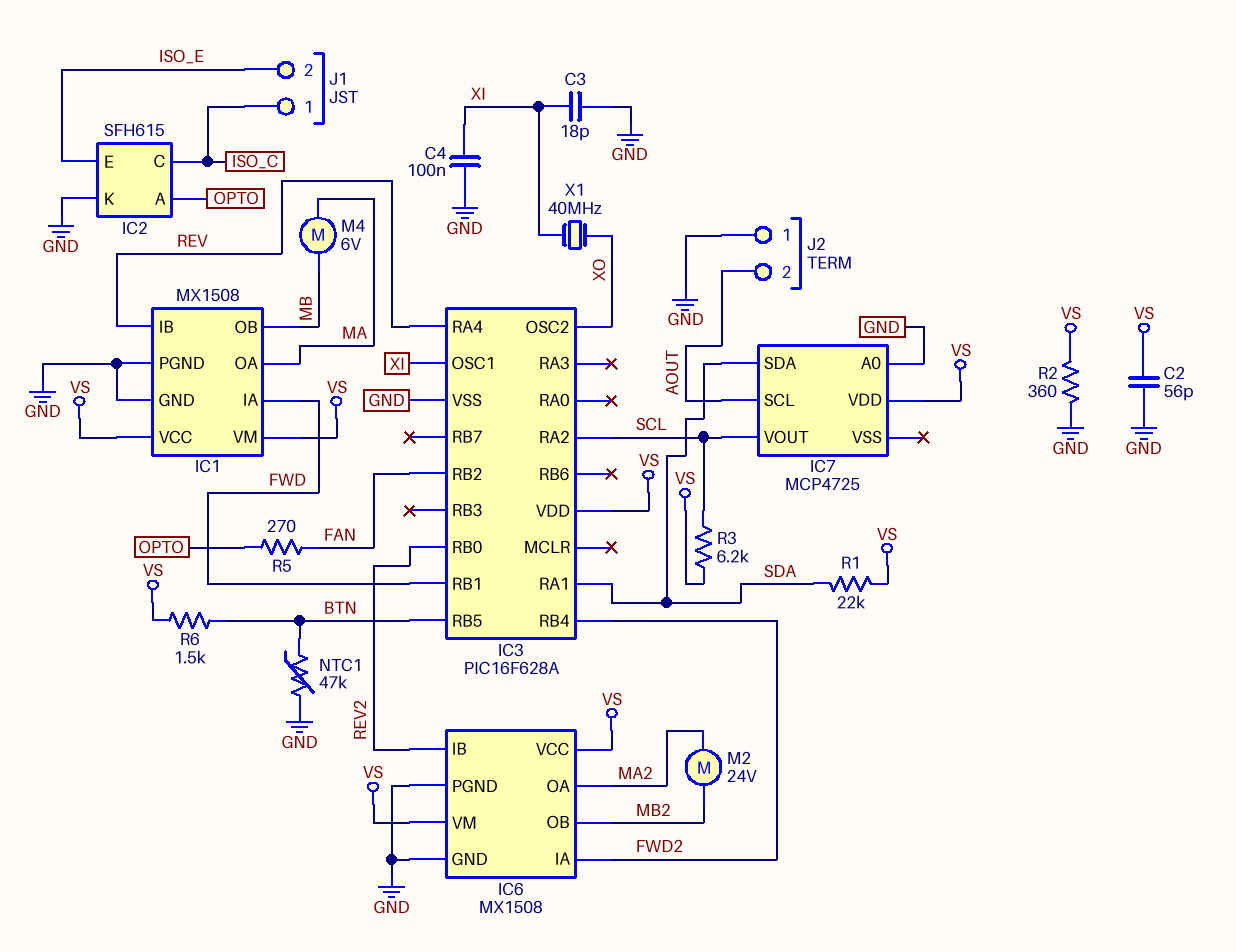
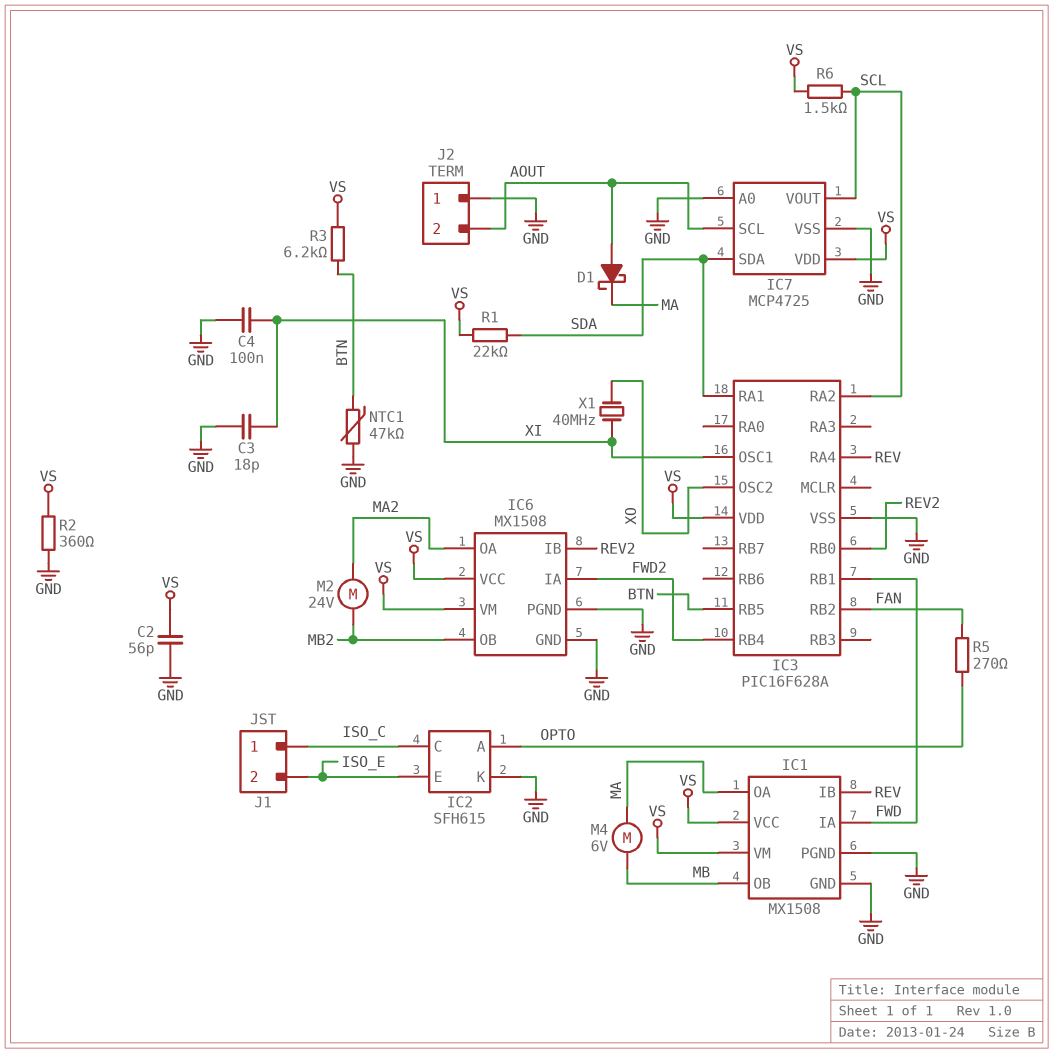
D1: none -> schottky (A AOUT, K MA)
IC7 pin VSS: none -> GND
R3: 6.2k (SCL, VS) -> 6.2k (BTN, VS)
R6: 1.5k (BTN, VS) -> 1.5k (SCL, VS)

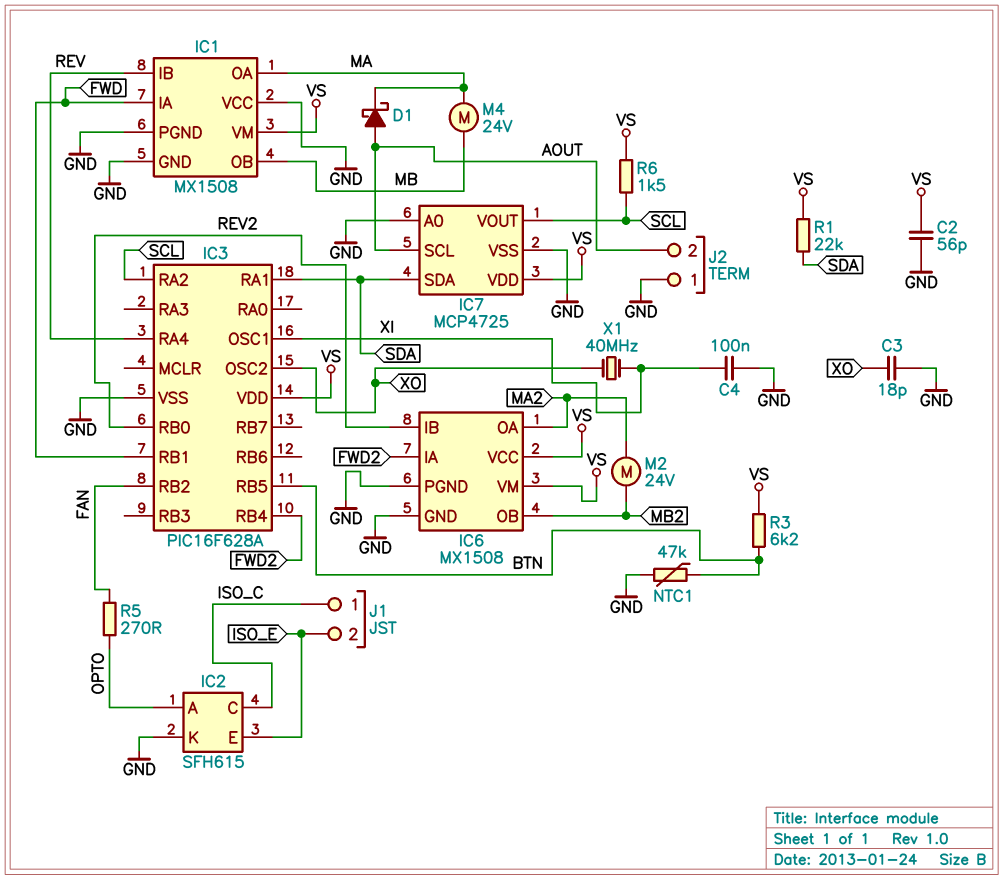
C3: 18pF (GND, XI) -> 18pF (GND, XO)
IC1 pin VCC: VS -> GND
M4: motor 6V (MA, MB) -> motor 24V (MA, MB)
R2: 360 (GND, VS) -> none

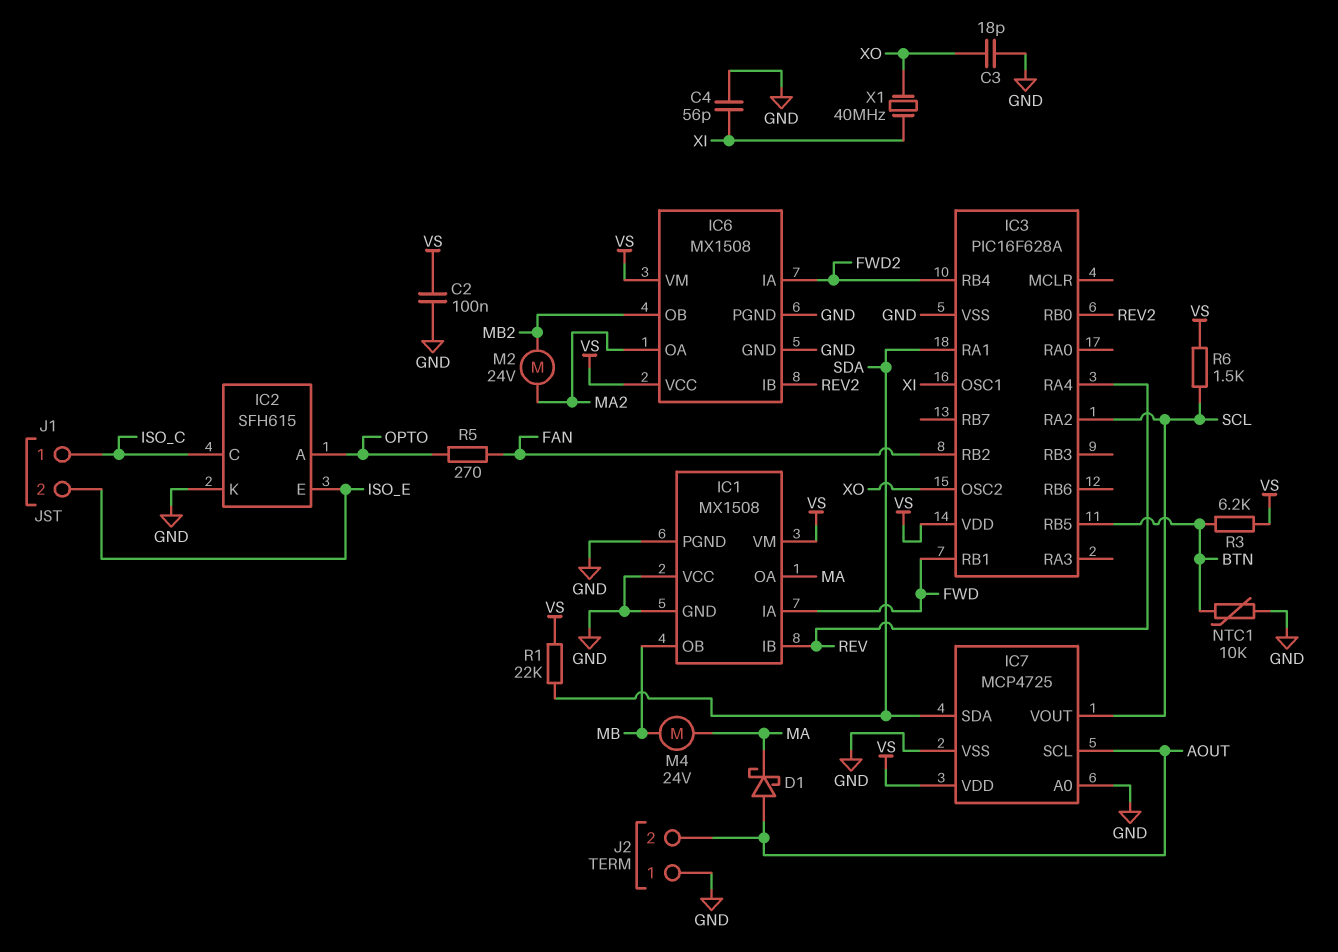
C2: 56pF (GND, VS) -> 100nF (GND, VS)
C4: 100nF (GND, XI) -> 56pF (GND, XI)
NTC1: 47k (BTN, GND) -> 10k (BTN, GND)

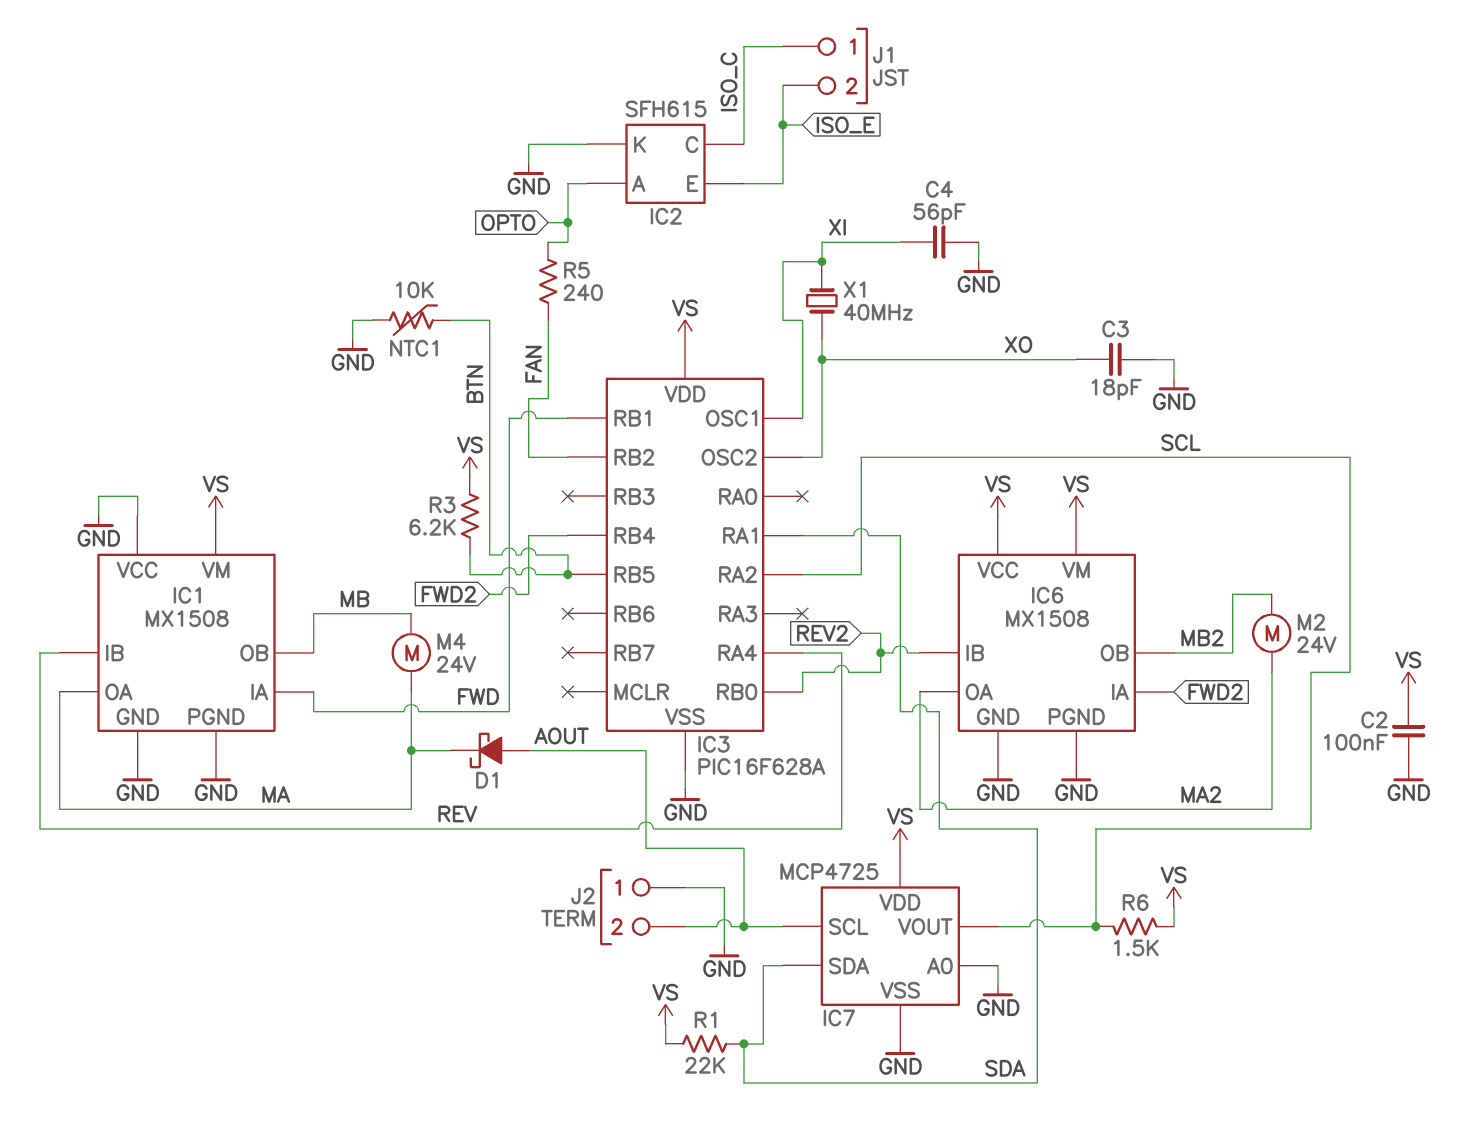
R5: 270 (FAN, OPTO) -> 240 (FAN, OPTO)

